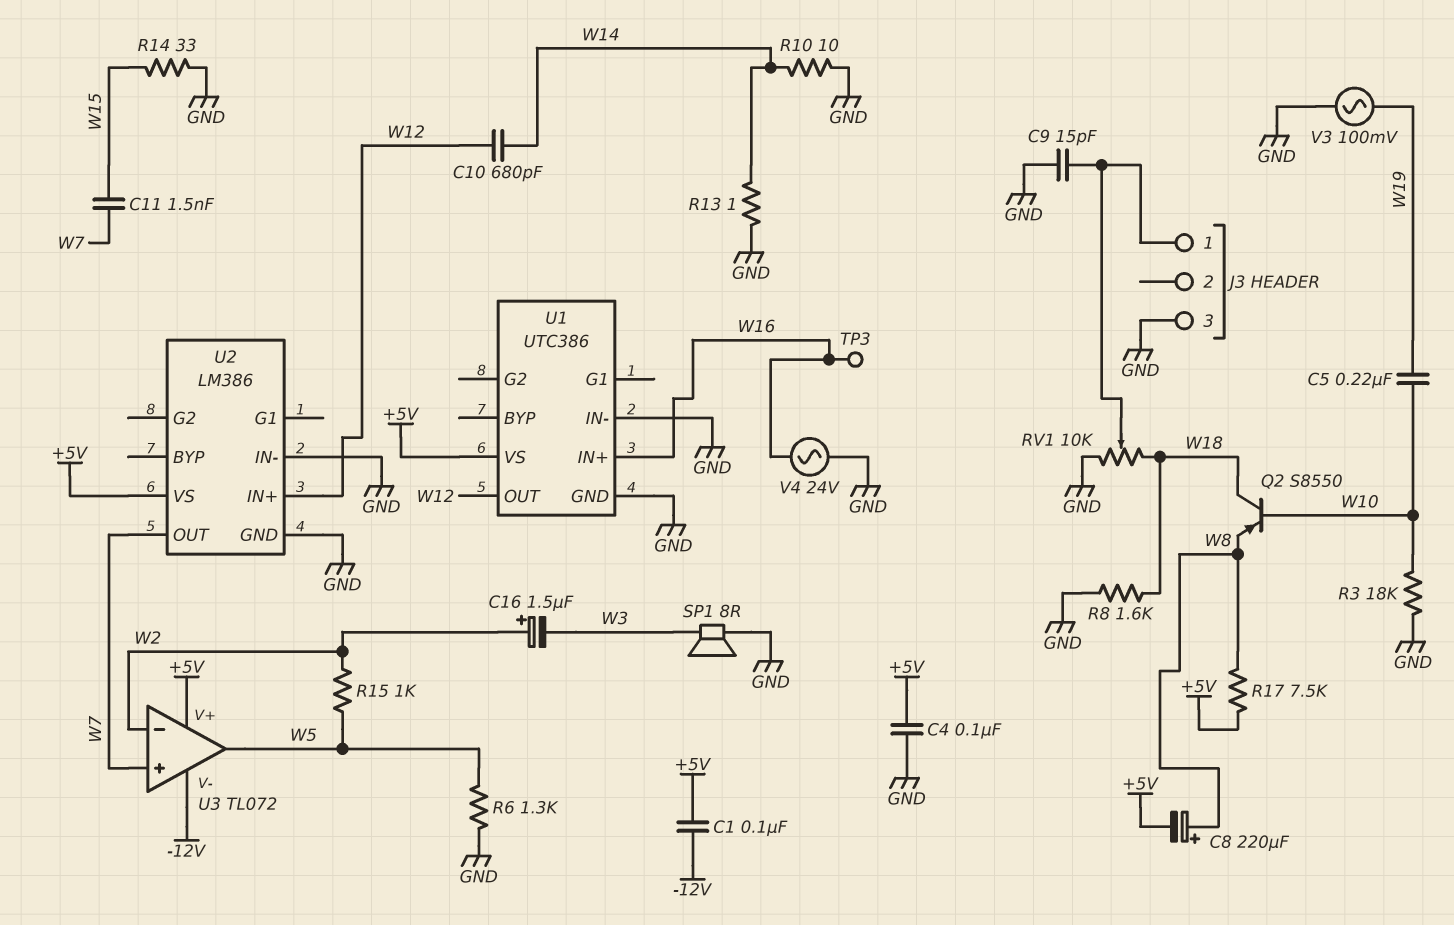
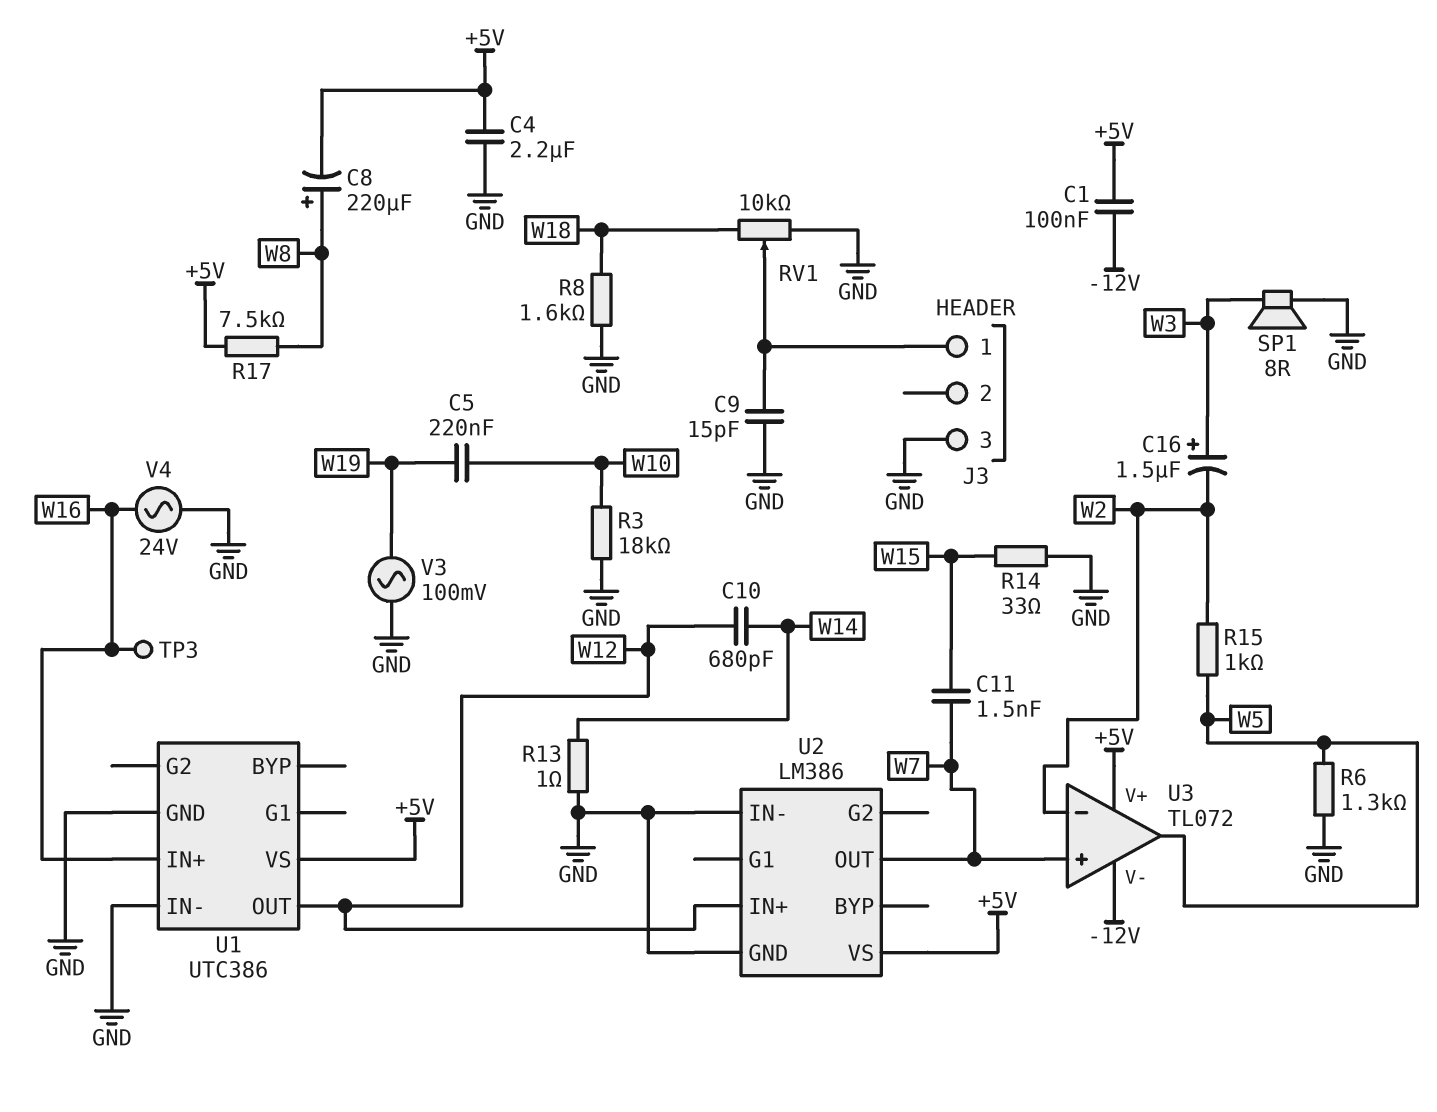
C4: 100nF (+5V, GND) -> 2.2uF (+5V, GND)
C16: 1.5uF (plus W2, minus W3) -> 1.5uF (plus W3, minus W2)
Q2: PNP S8550 (B W10, C W18, E W8) -> none
R10: 10 (GND, W14) -> none

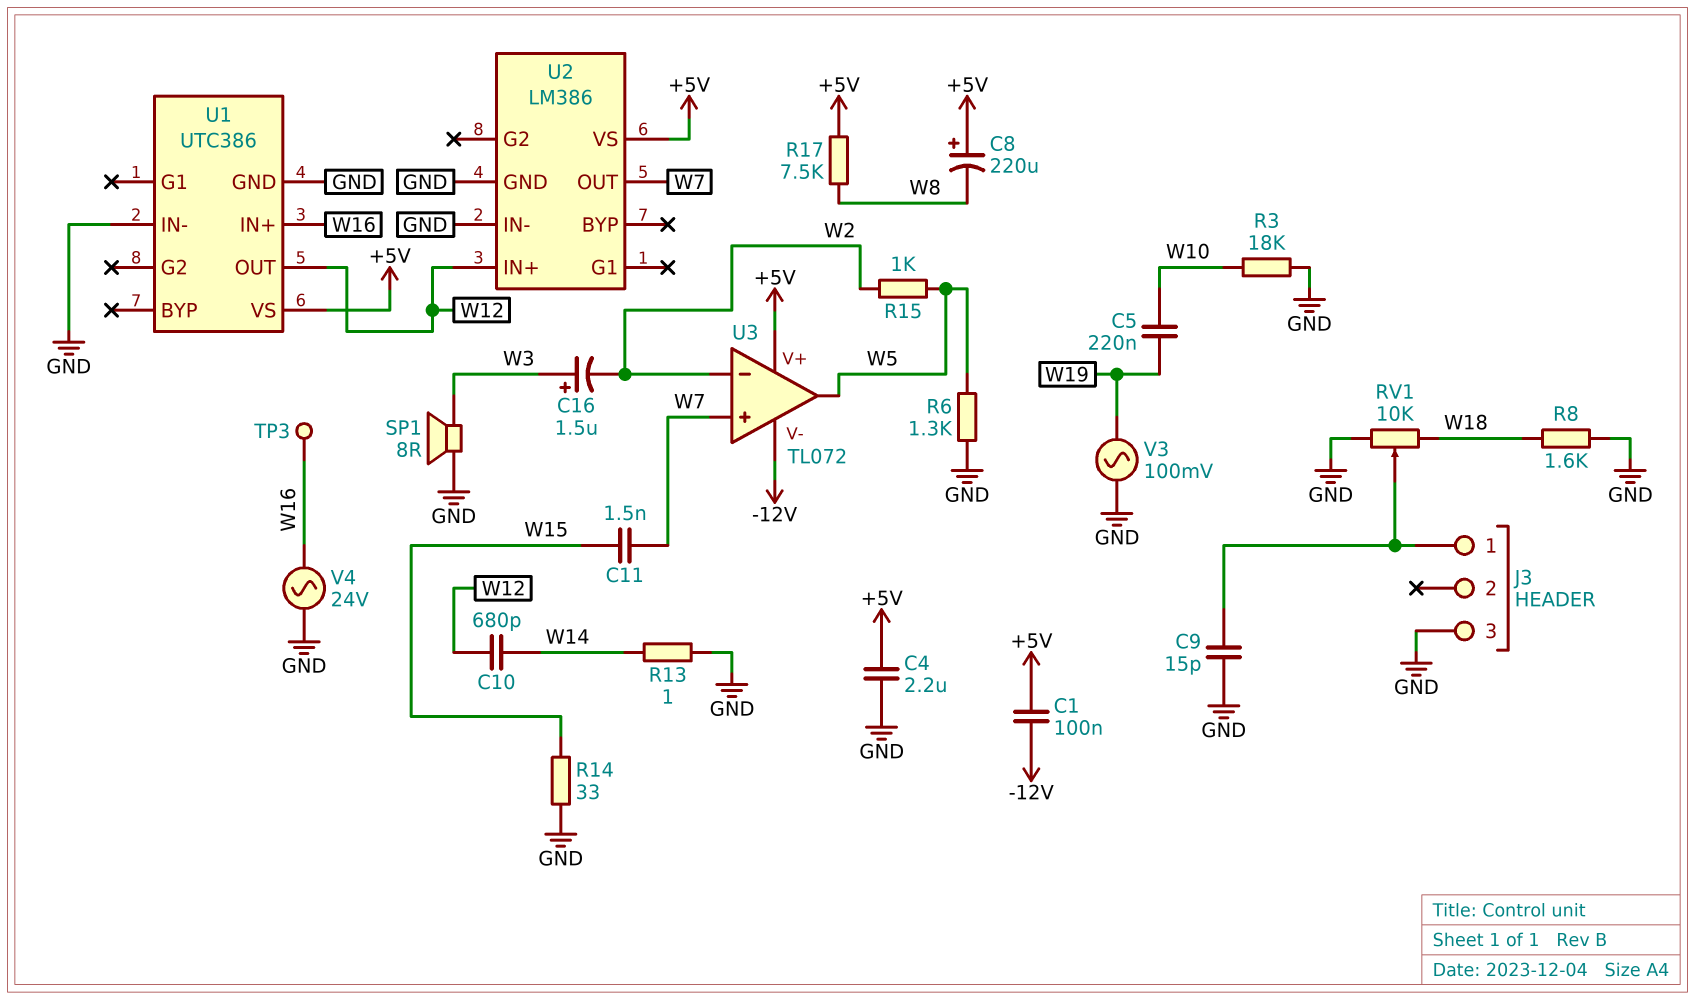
C8: 220uF (plus W8, minus +5V) -> 220uF (plus +5V, minus W8)

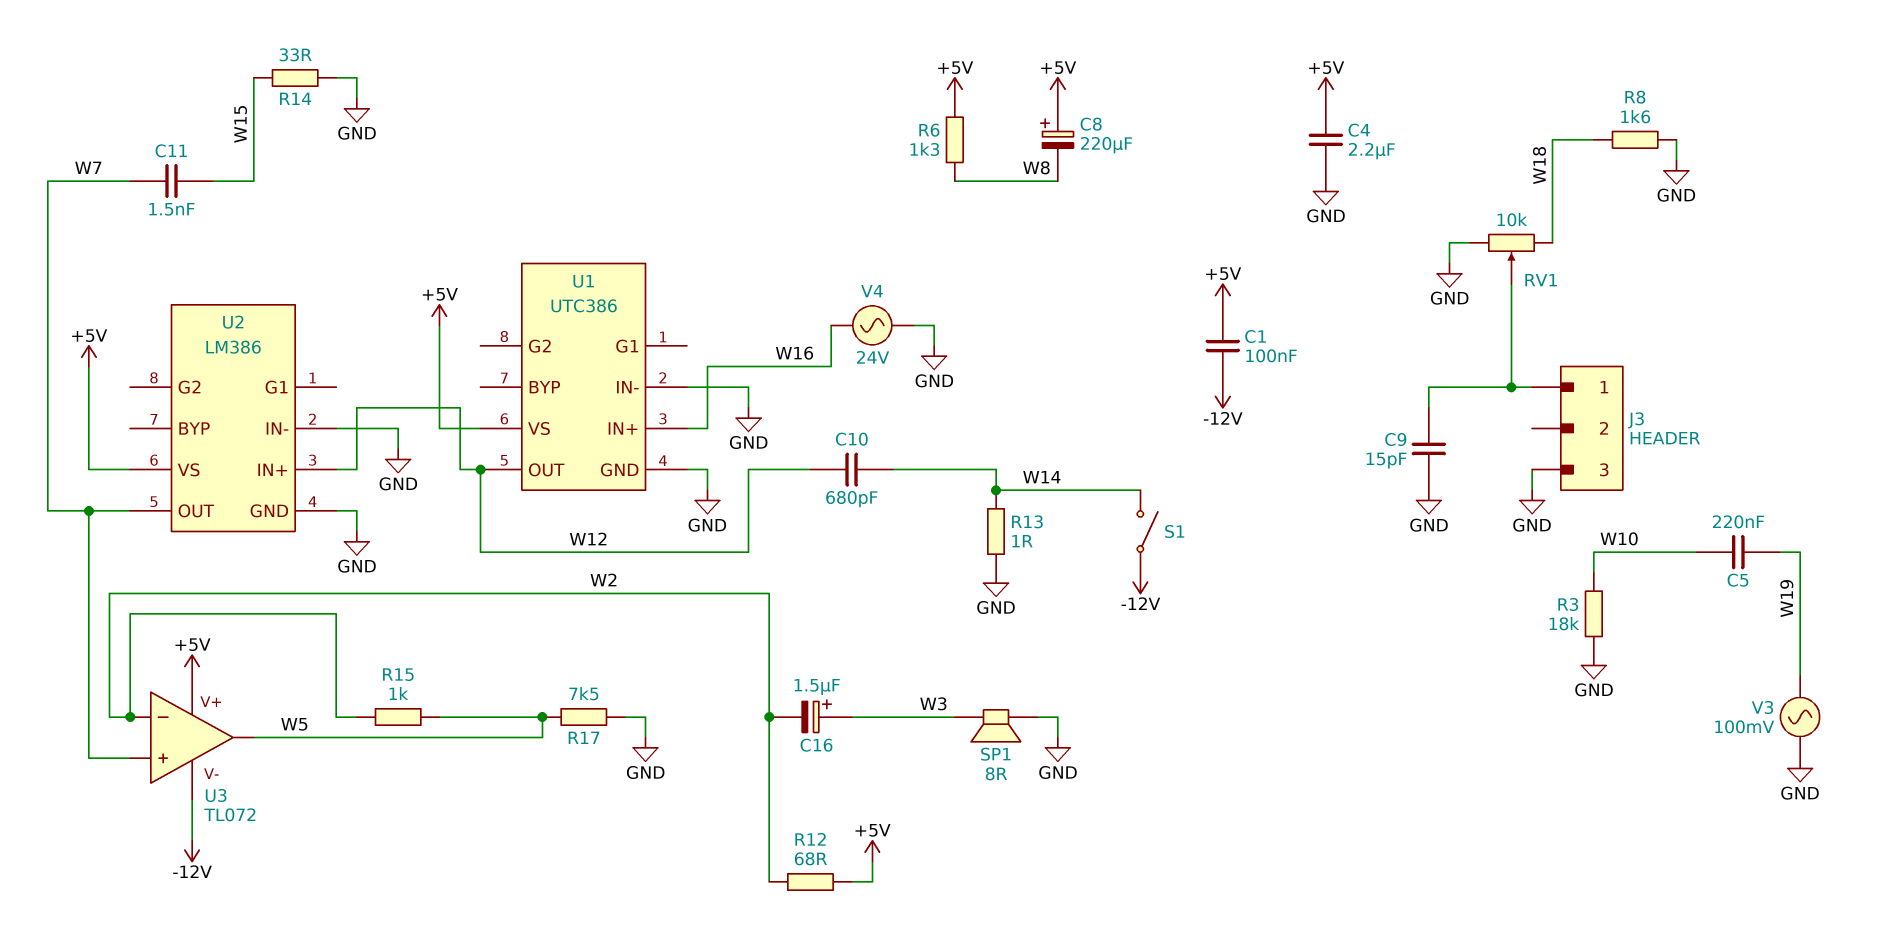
R6: 1.3k (GND, W5) -> 1.3k (+5V, W8)
R12: none -> 68 (+5V, W2)
R17: 7.5k (+5V, W8) -> 7.5k (GND, W5)
S1: none -> switch (-12V, W14)
TP3: test point (W16) -> none

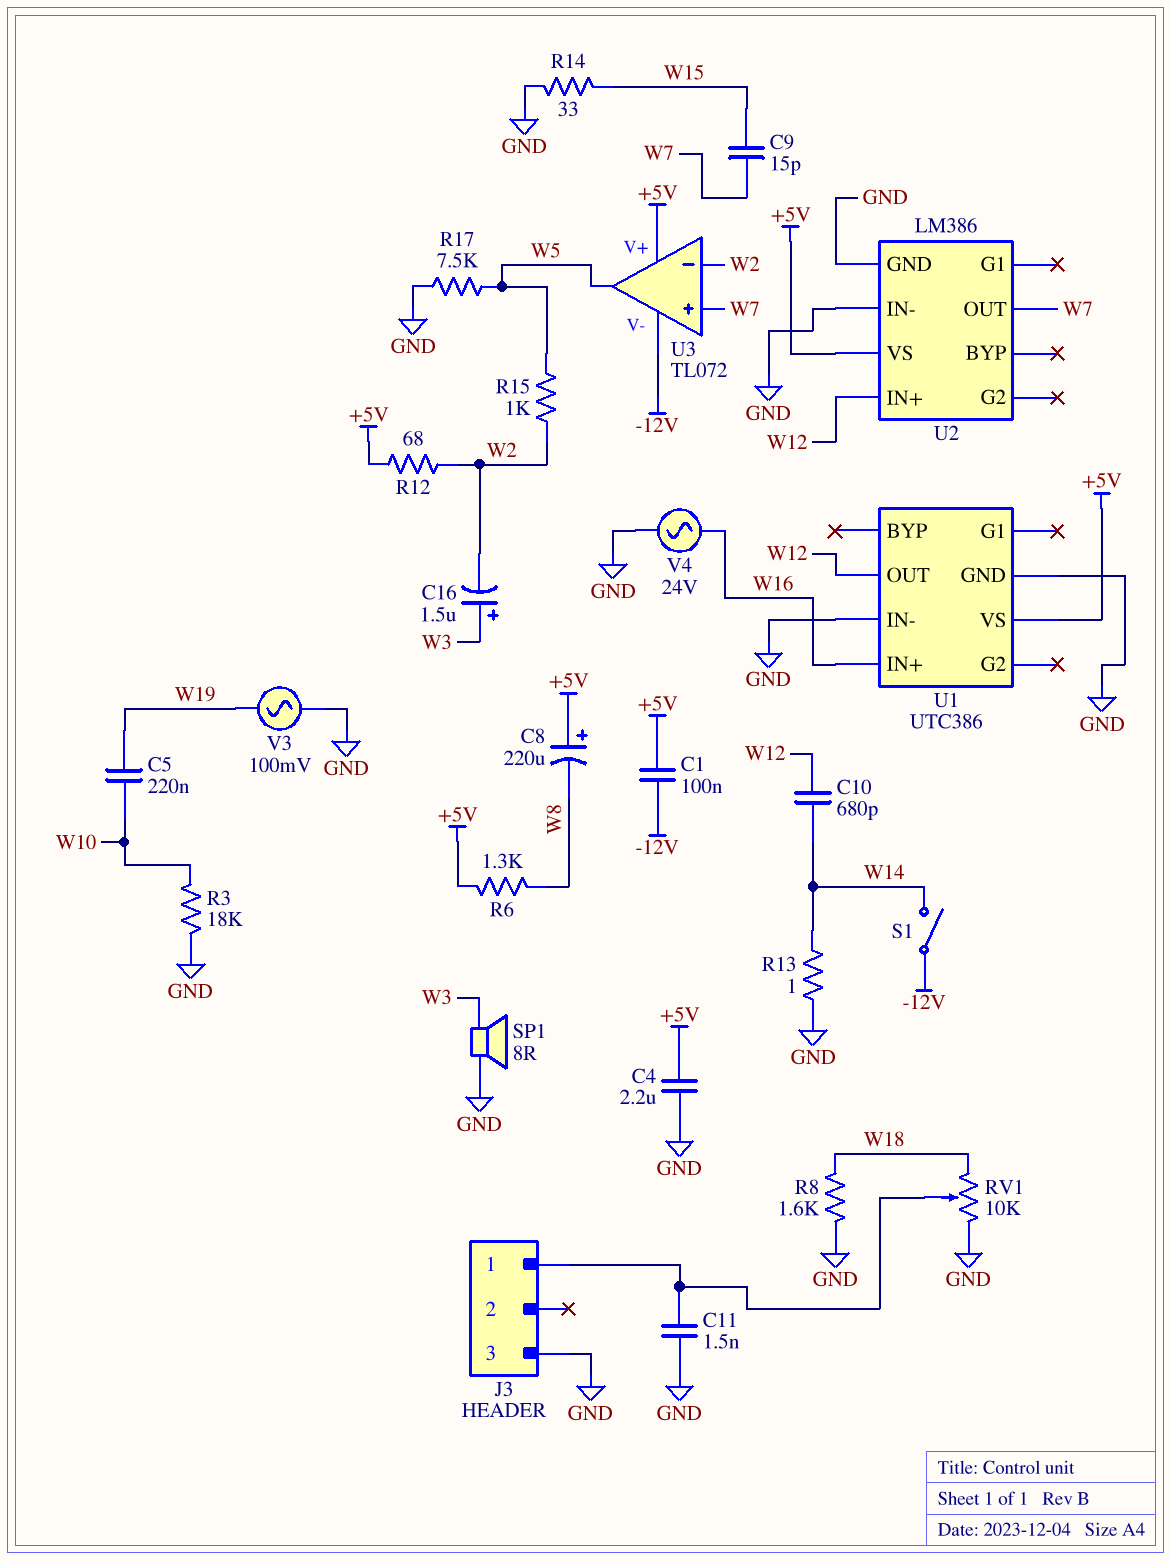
C9: 15pF (GND, J3/1) -> 15pF (W7, W15)
C11: 1.5nF (W7, W15) -> 1.5nF (GND, J3/1)

